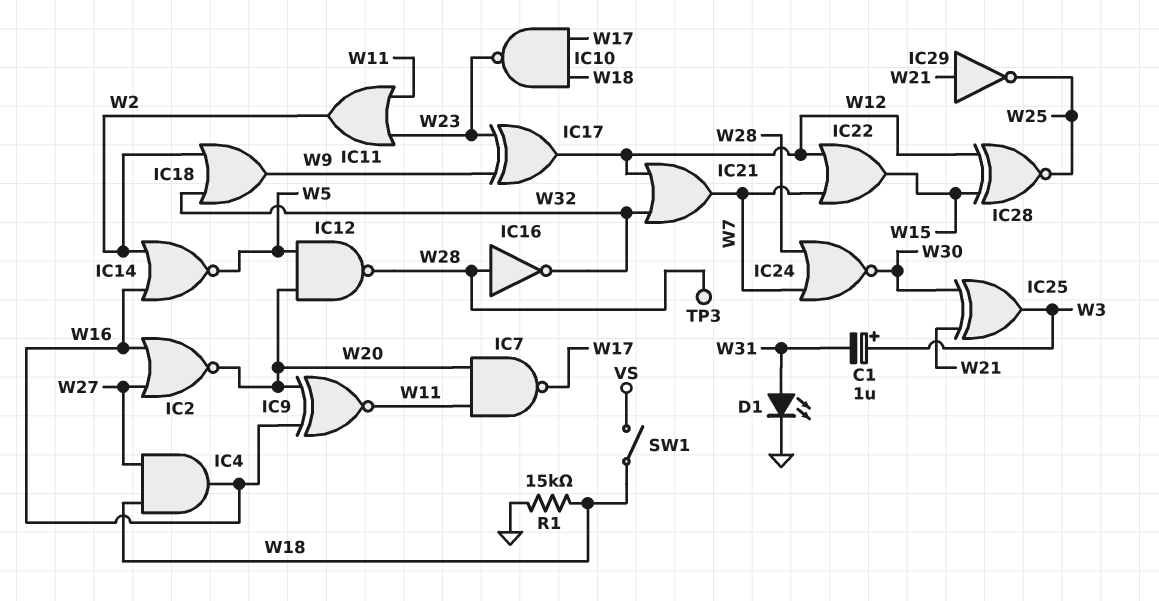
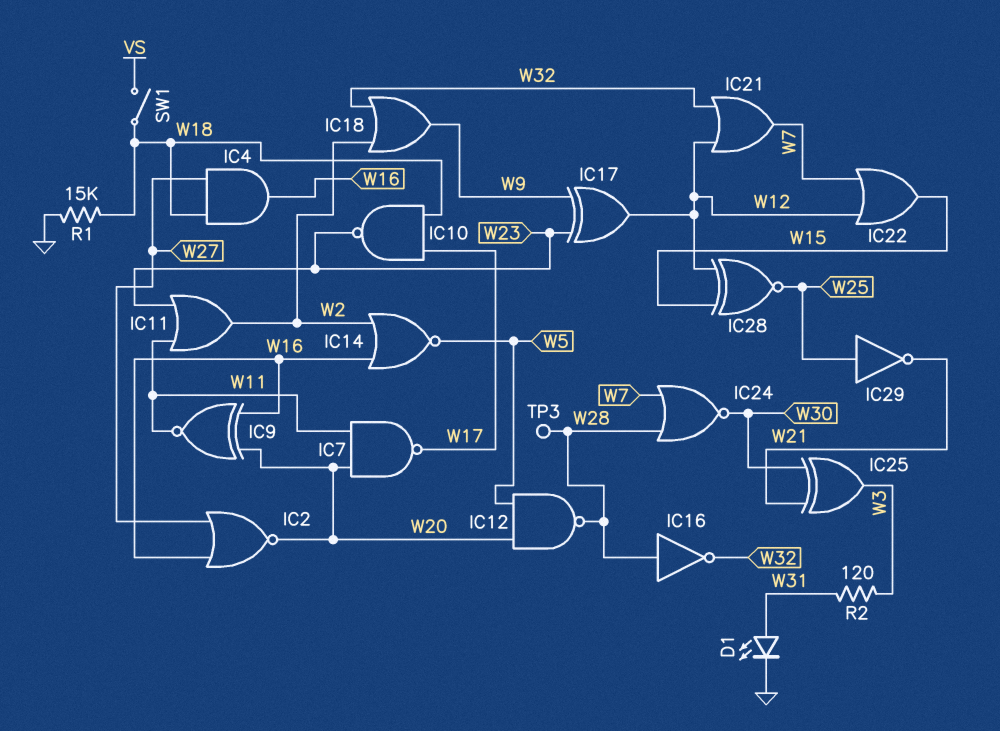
C1: 1uF (plus W3, minus W31) -> none
IC29: NOT (in W21, out W25) -> NOT (in W25, out W21)
R2: none -> 120 (W3, W31)

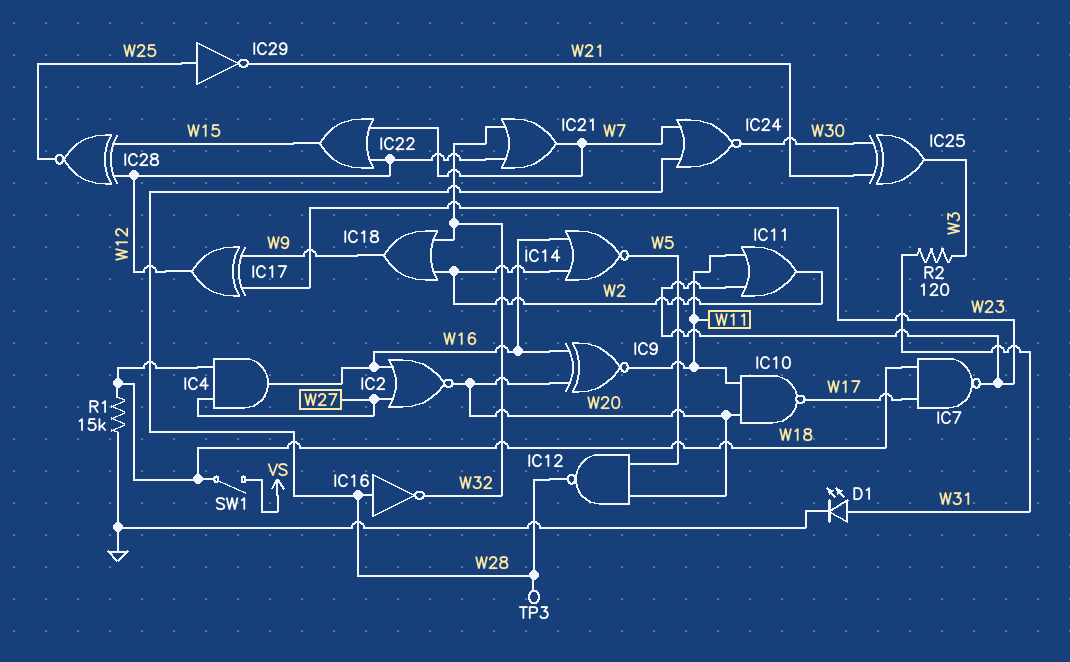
IC7: NAND (in W11, in W20, out W17) -> NAND (in W17, in W18, out W23)
IC10: NAND (in W17, in W18, out W23) -> NAND (in W11, in W20, out W17)

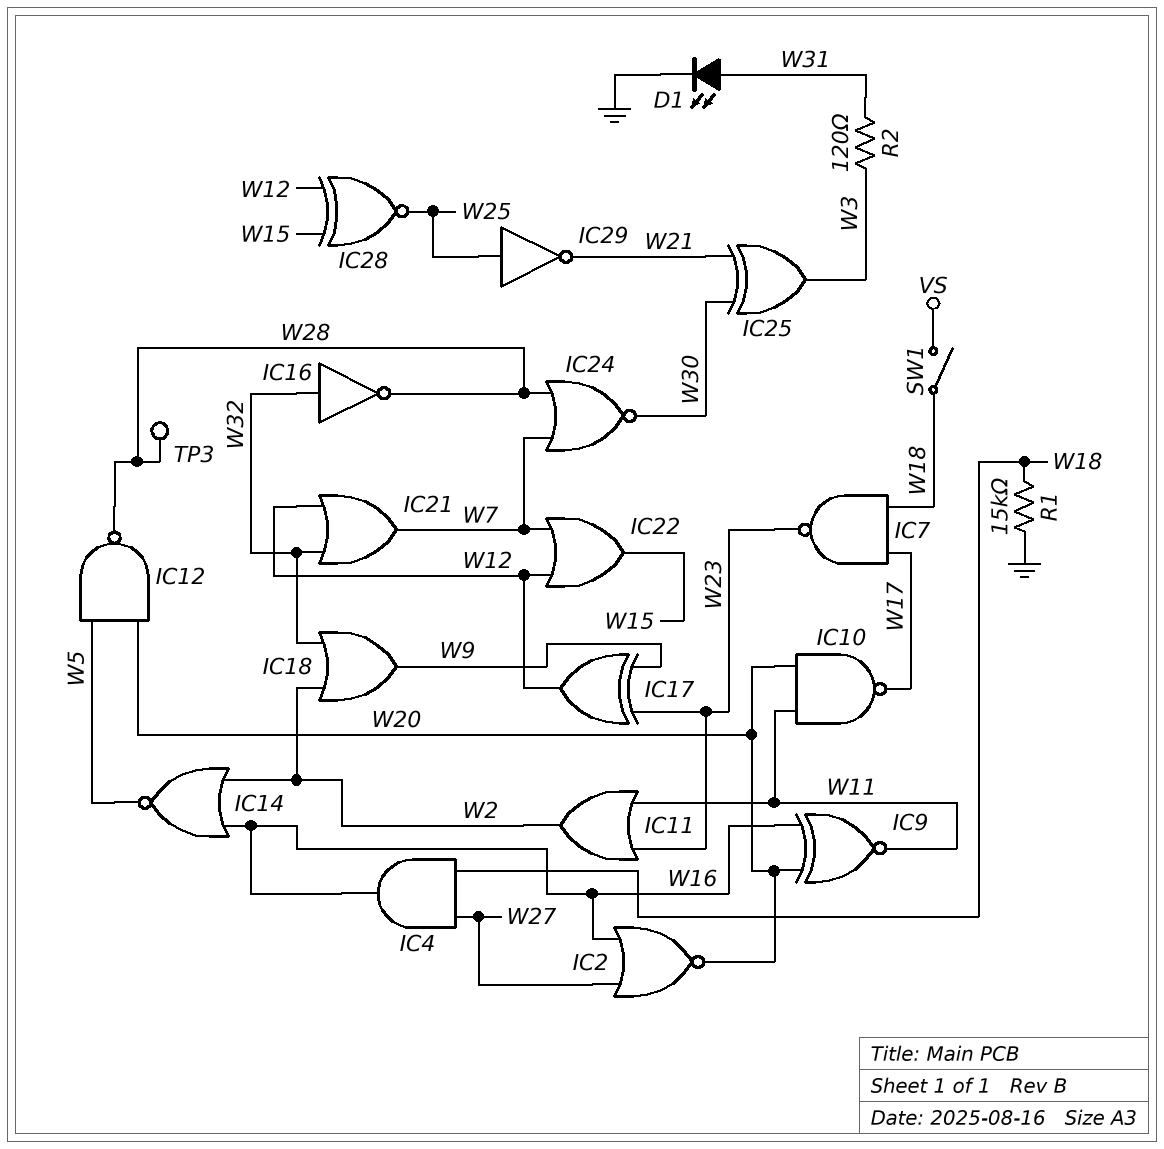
IC16: NOT (in W28, out W32) -> NOT (in W32, out W28)

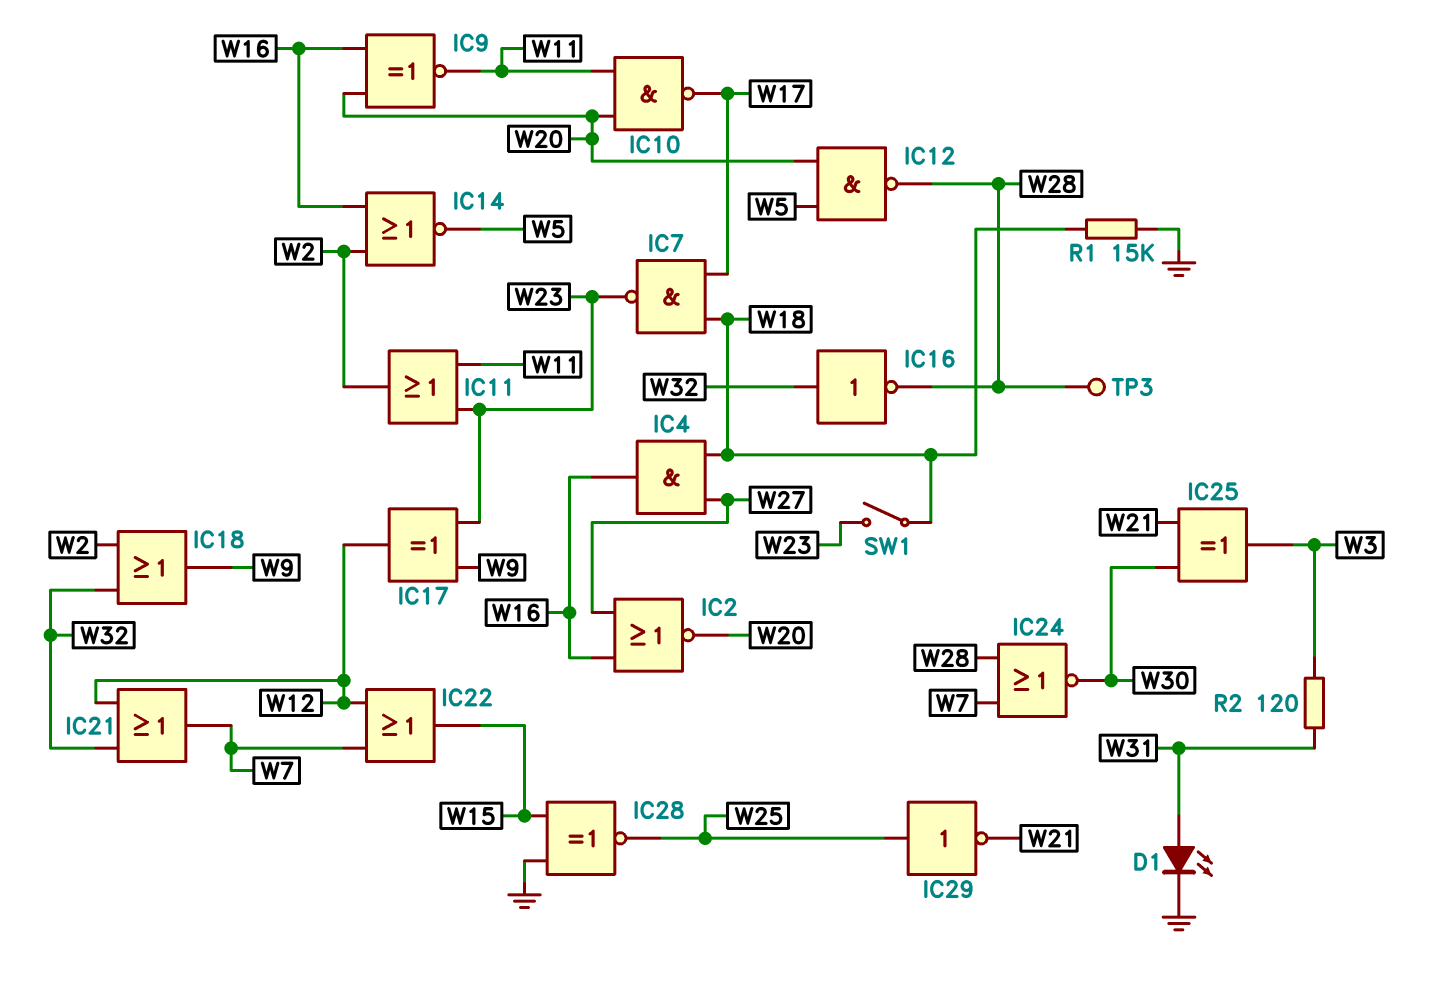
IC28: XNOR (in W12, in W15, out W25) -> XNOR (in GND, in W15, out W25)
SW1: switch (VS, W18) -> switch (W18, W23)

